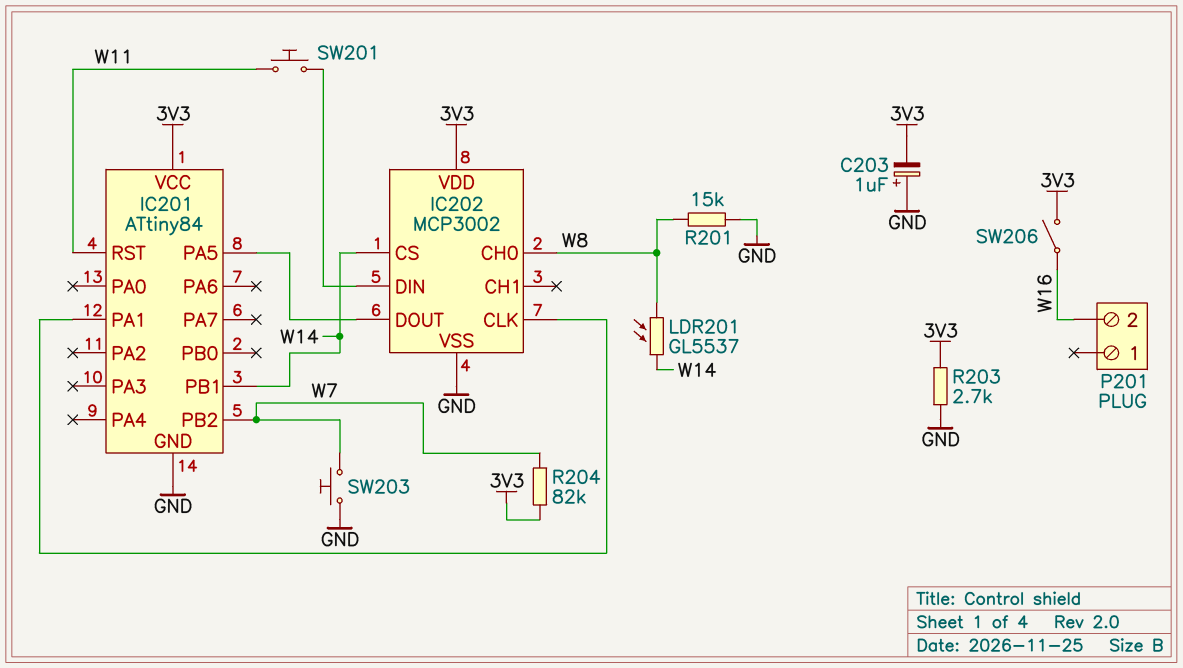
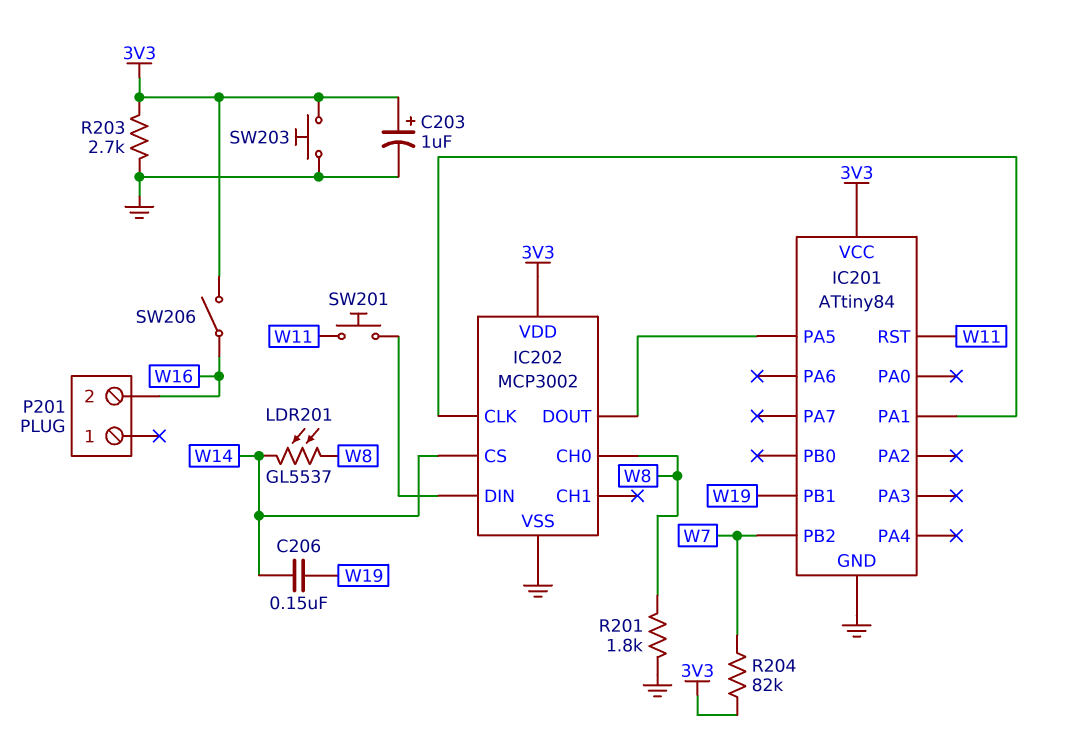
C203: 1uF (plus GND, minus 3V3) -> 1uF (plus 3V3, minus GND)
C206: none -> 150nF (W14, W19)
IC201 pin PB1: W14 -> W19
R201: 15k (GND, W8) -> 1.8k (GND, W8)
SW203: button (GND, W7) -> button (3V3, GND)

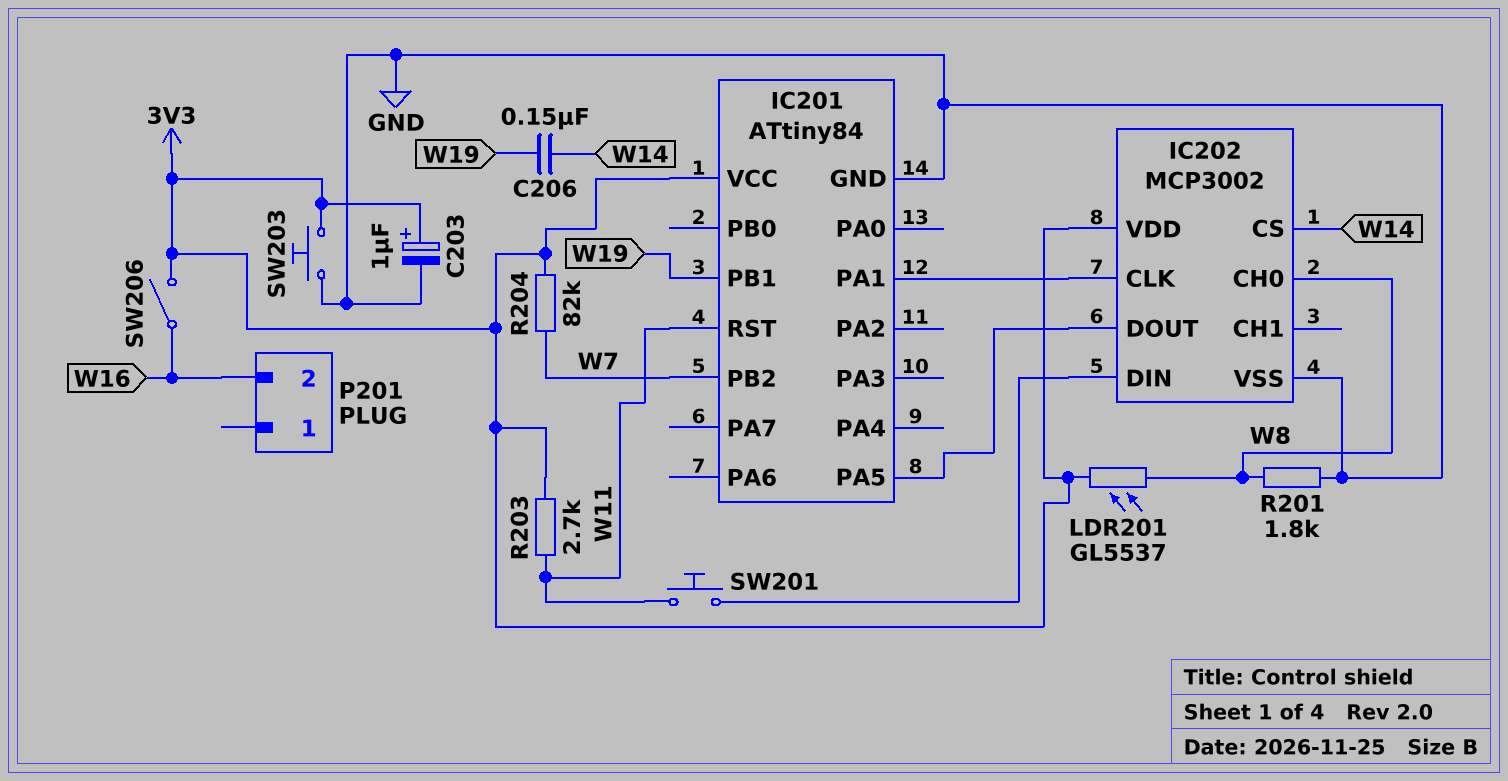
LDR201: GL5537 (W8, W14) -> GL5537 (3V3, W8)
R203: 2.7k (3V3, GND) -> 2.7k (3V3, W11)

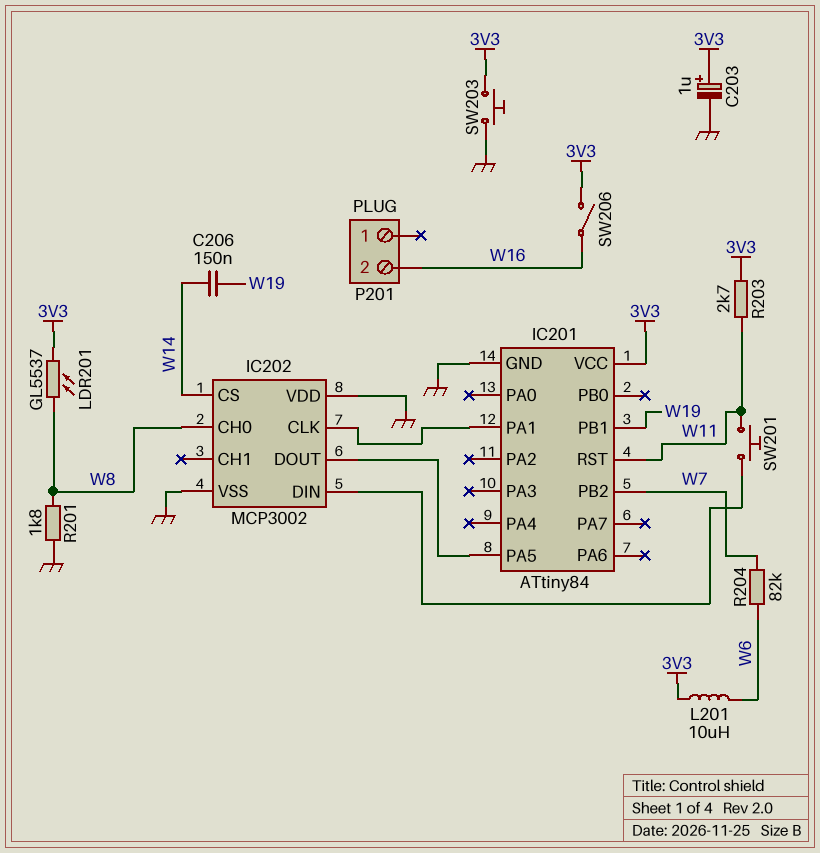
IC202 pin VDD: 3V3 -> GND
L201: none -> 10uH (3V3, W6)
R204: 82k (3V3, W7) -> 82k (W6, W7)

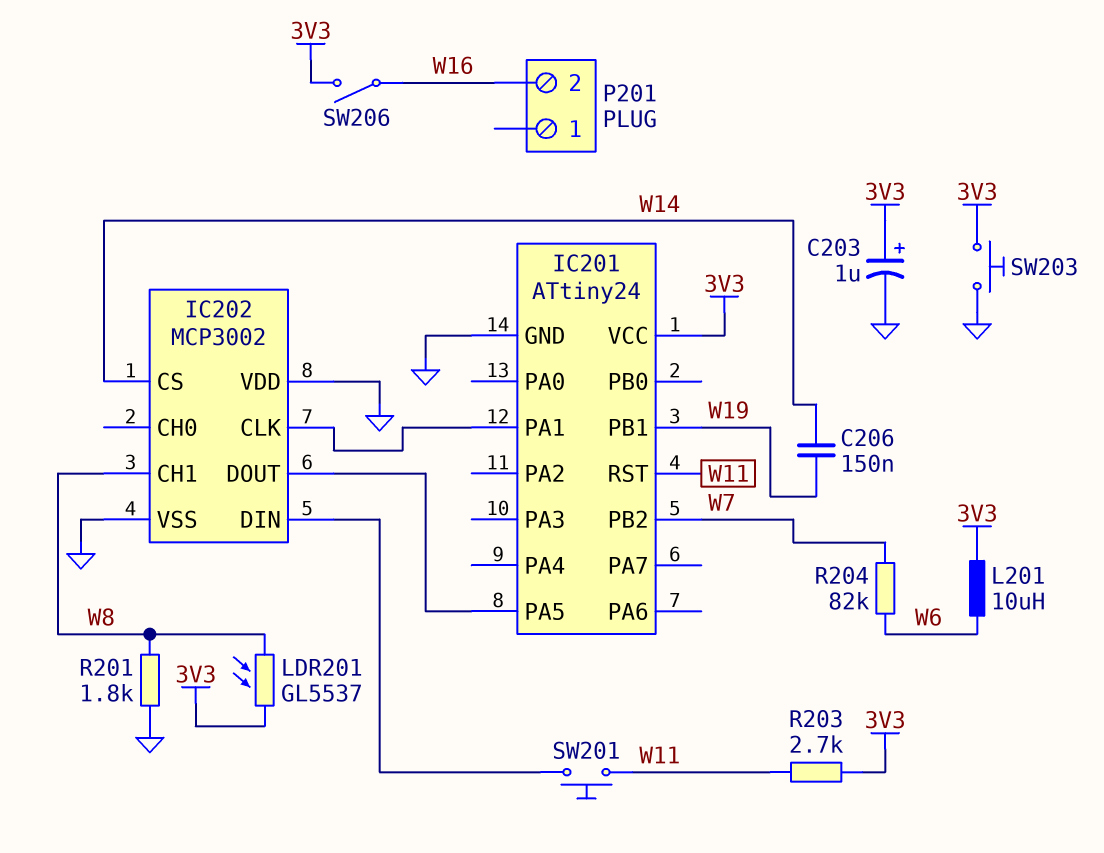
IC201: ATtiny84 -> ATtiny24
IC202 pin CH0: W8 -> none
IC202 pin CH1: none -> W8

